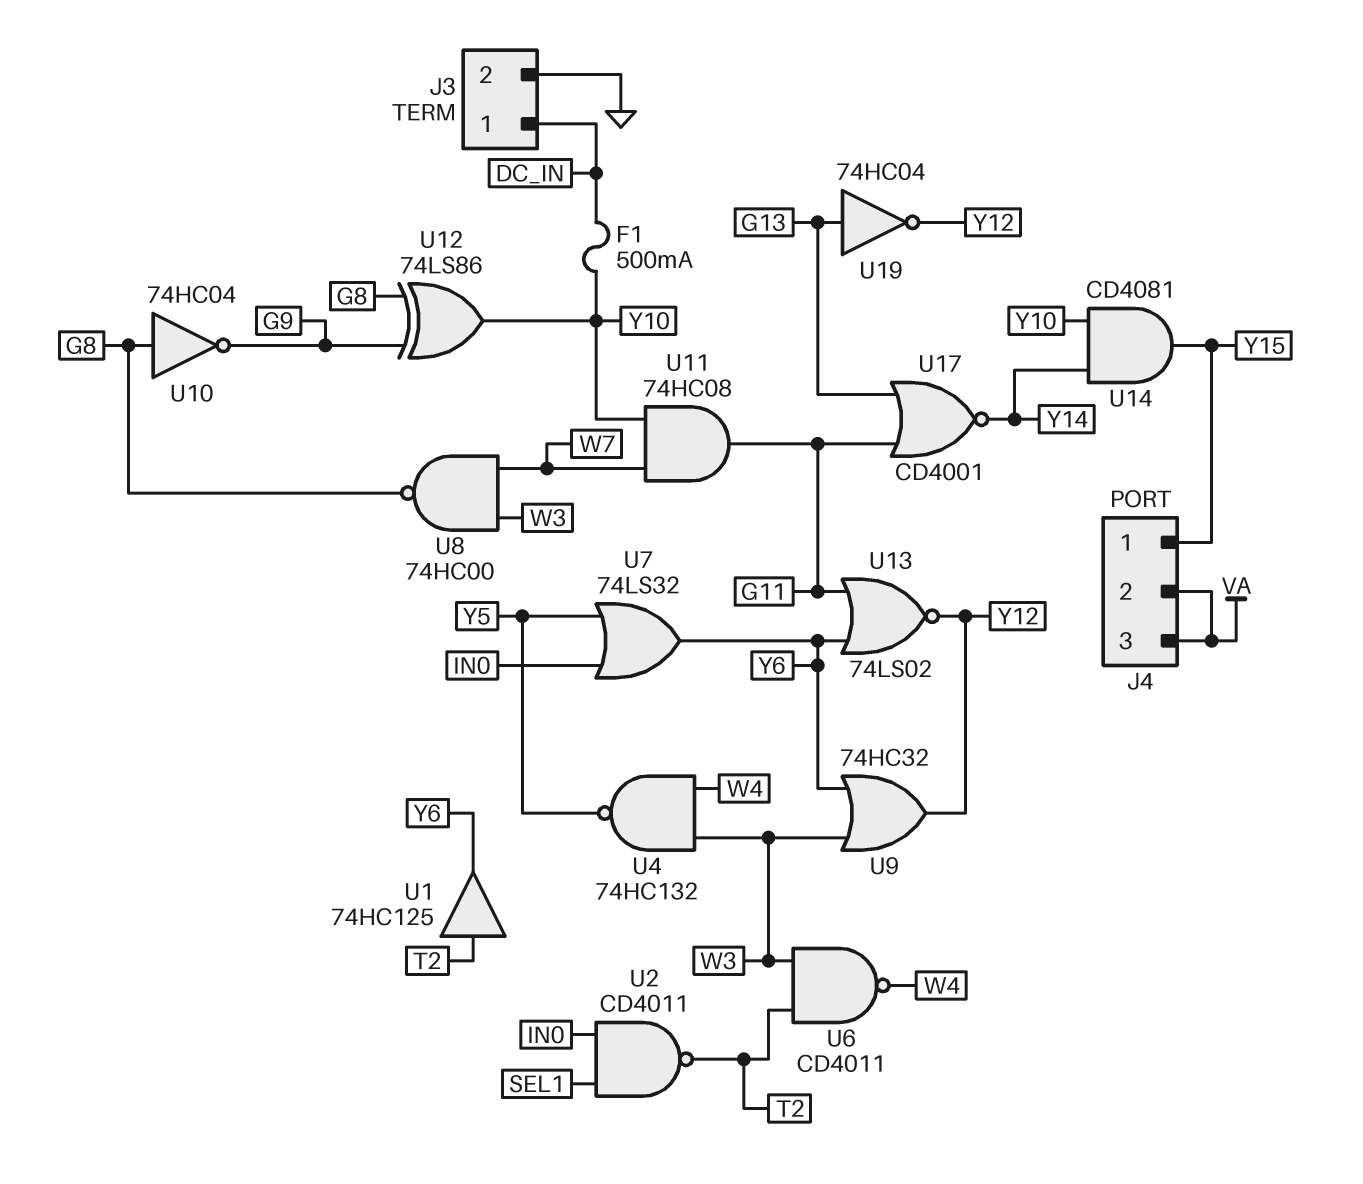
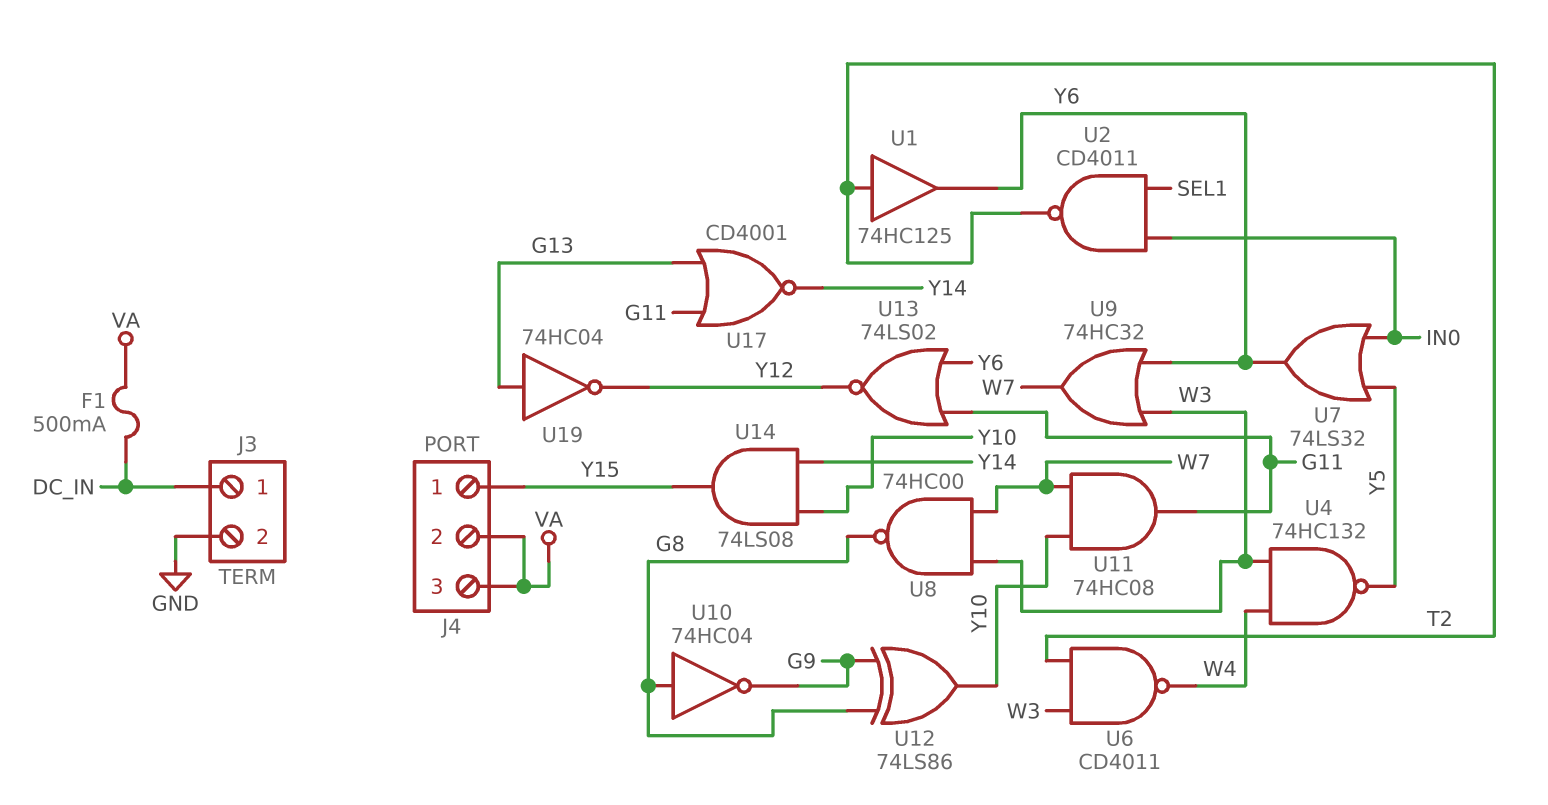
F1: 500mA (DC_IN, Y10) -> 500mA (DC_IN, VA)
U9: OR 74HC32 (in W3, in Y6, out Y12) -> OR 74HC32 (in W3, in Y6, out W7)
U14: AND CD4081 (in Y10, in Y14, out Y15) -> AND 74LS08 (in Y10, in Y14, out Y15)

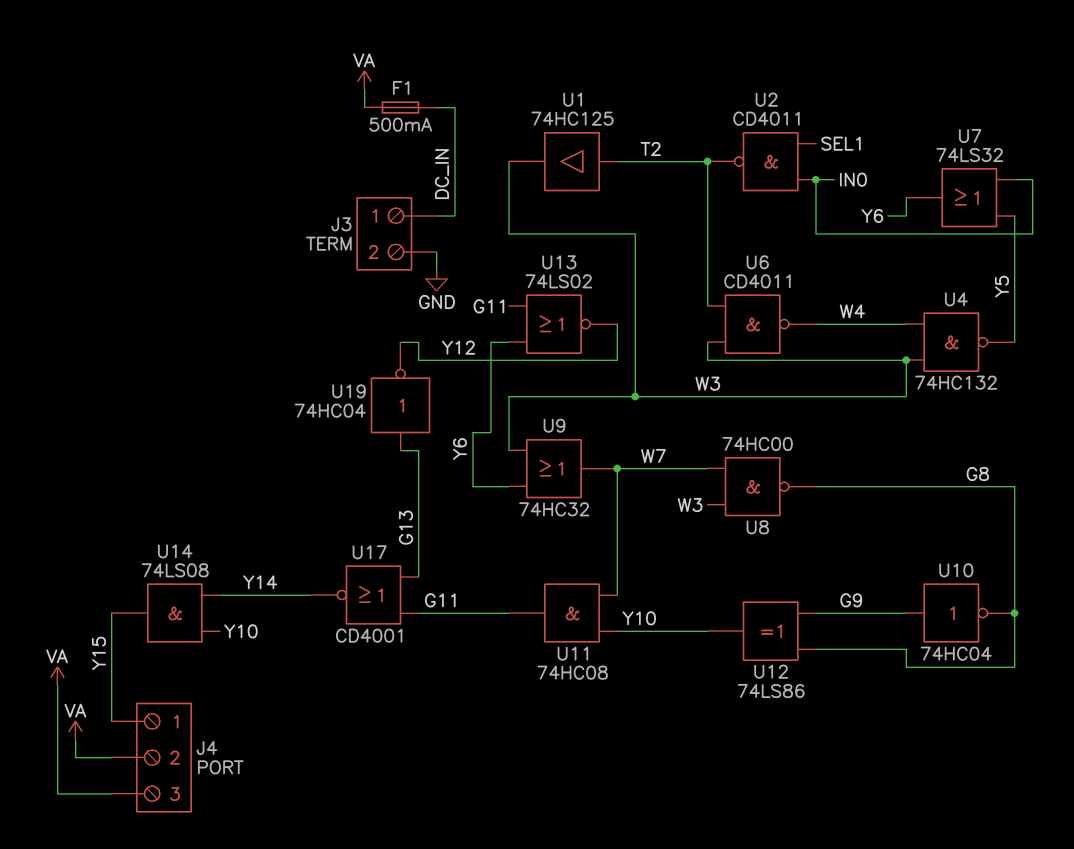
U1: buffer 74HC125 (in T2, out Y6) -> buffer 74HC125 (in T2, out W3)
U10: NOT 74HC04 (in G8, out G9) -> NOT 74HC04 (in G9, out G8)

